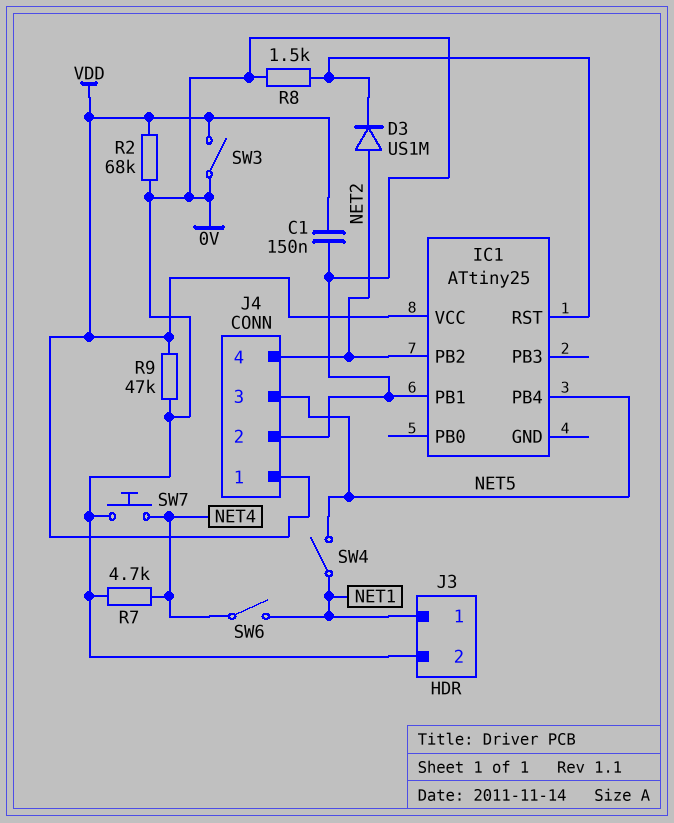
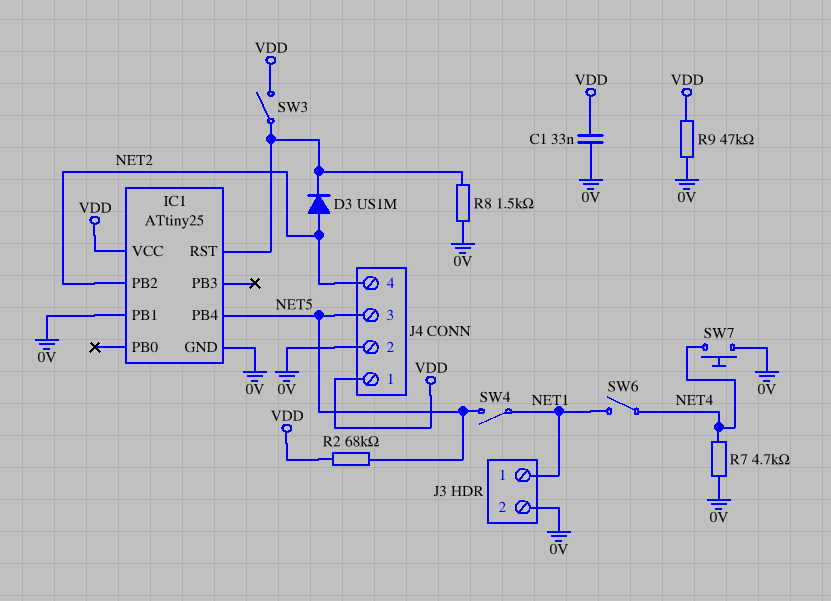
C1: 150nF (0V, VDD) -> 33nF (0V, VDD)
IC1 pin GND: none -> 0V
R2: 68k (0V, VDD) -> 68k (NET5, VDD)
SW3: switch (0V, VDD) -> switch (IC1/RST, VDD)

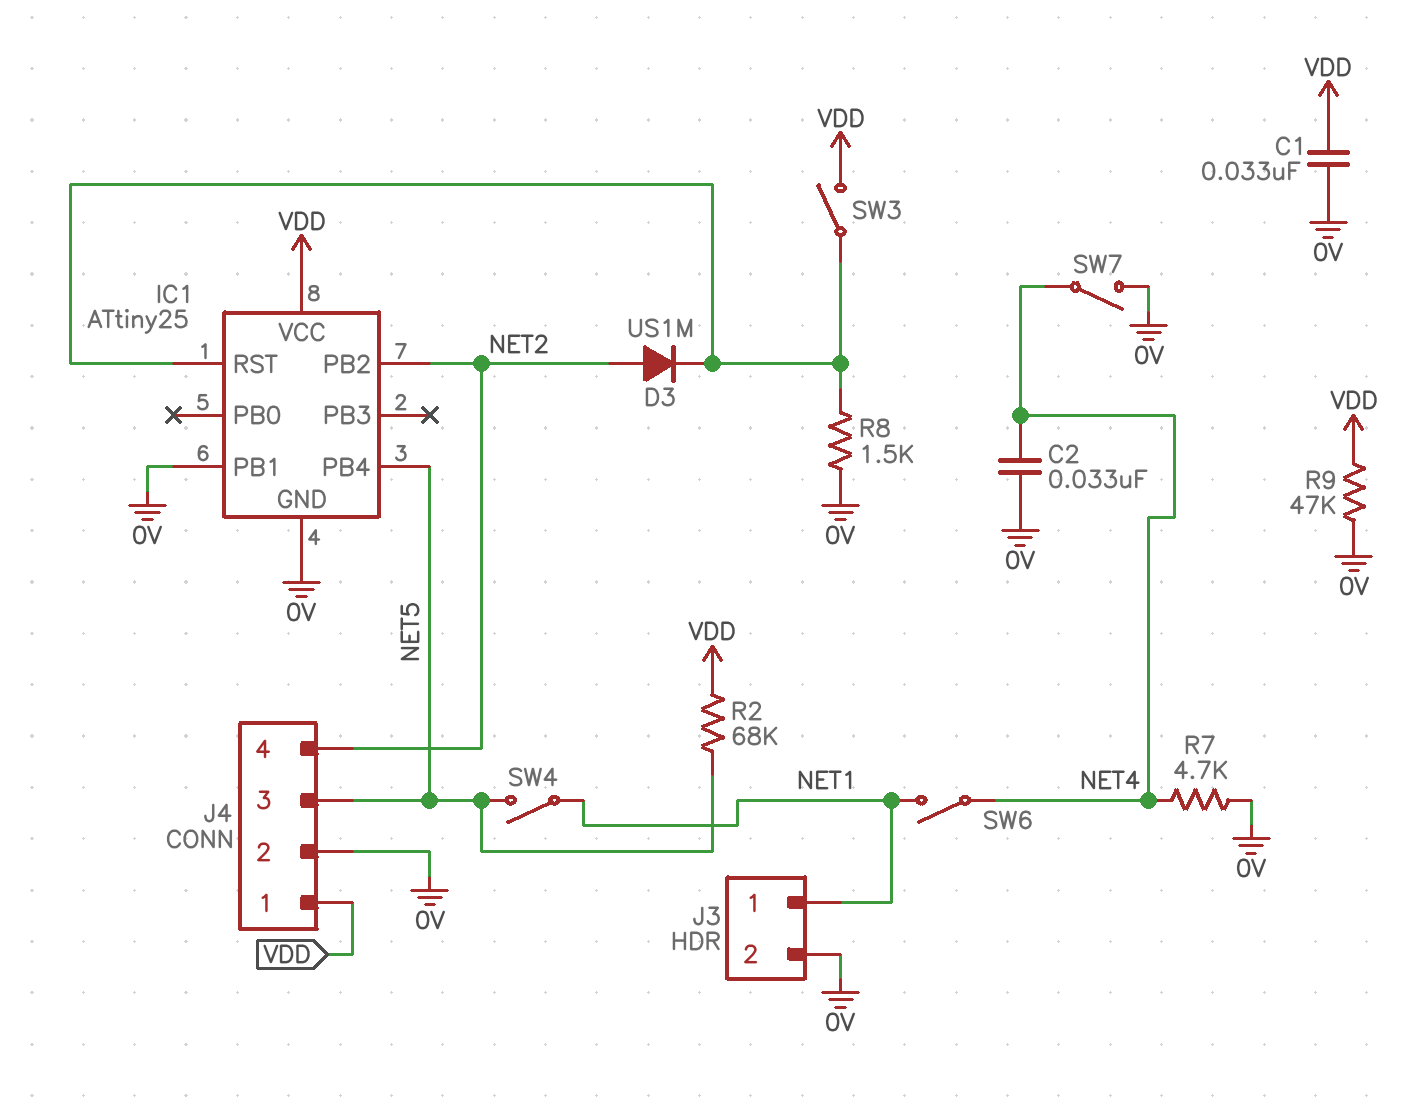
C2: none -> 33nF (0V, NET4)
SW7: button (0V, NET4) -> switch (0V, NET4)

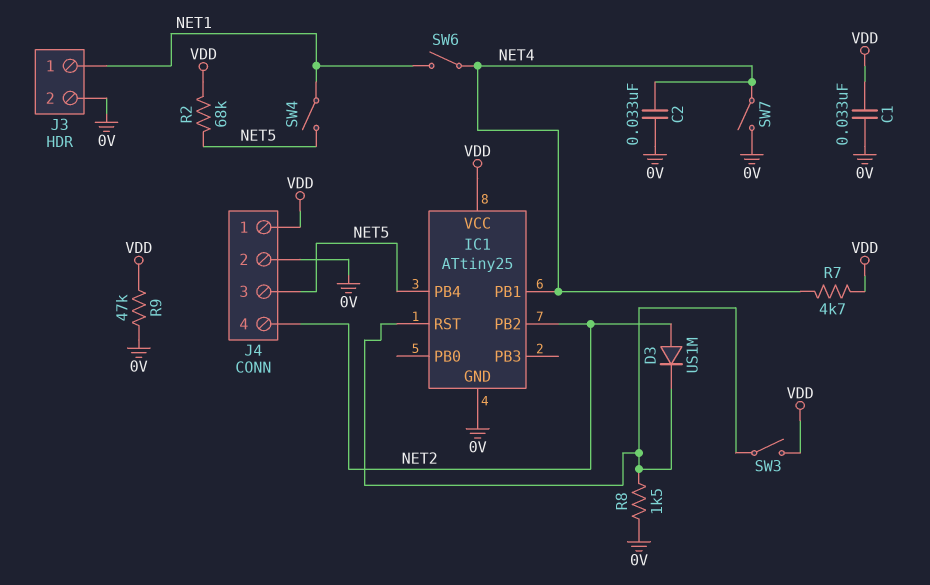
IC1 pin PB1: 0V -> NET4
R7: 4.7k (0V, NET4) -> 4.7k (NET4, VDD)

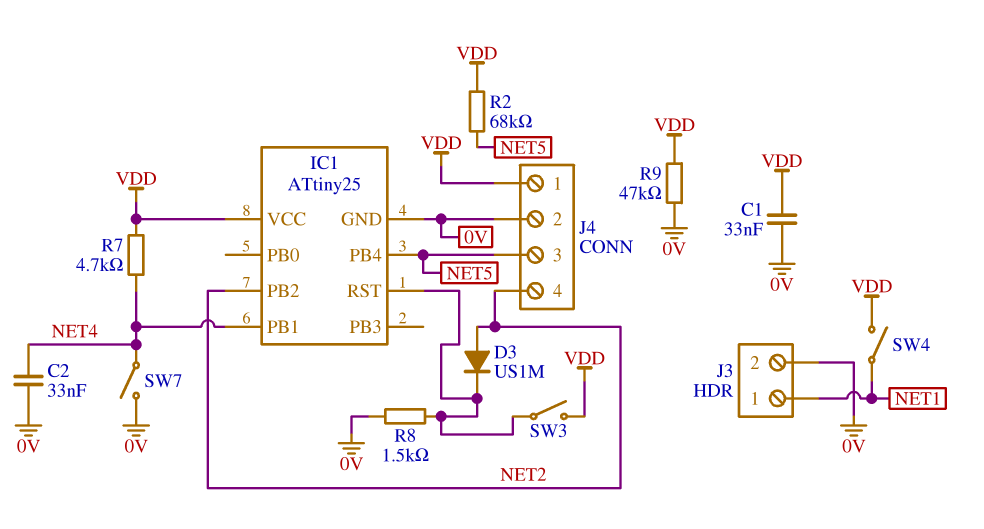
SW4: switch (NET1, NET5) -> switch (NET1, VDD)
SW6: switch (NET1, NET4) -> none

